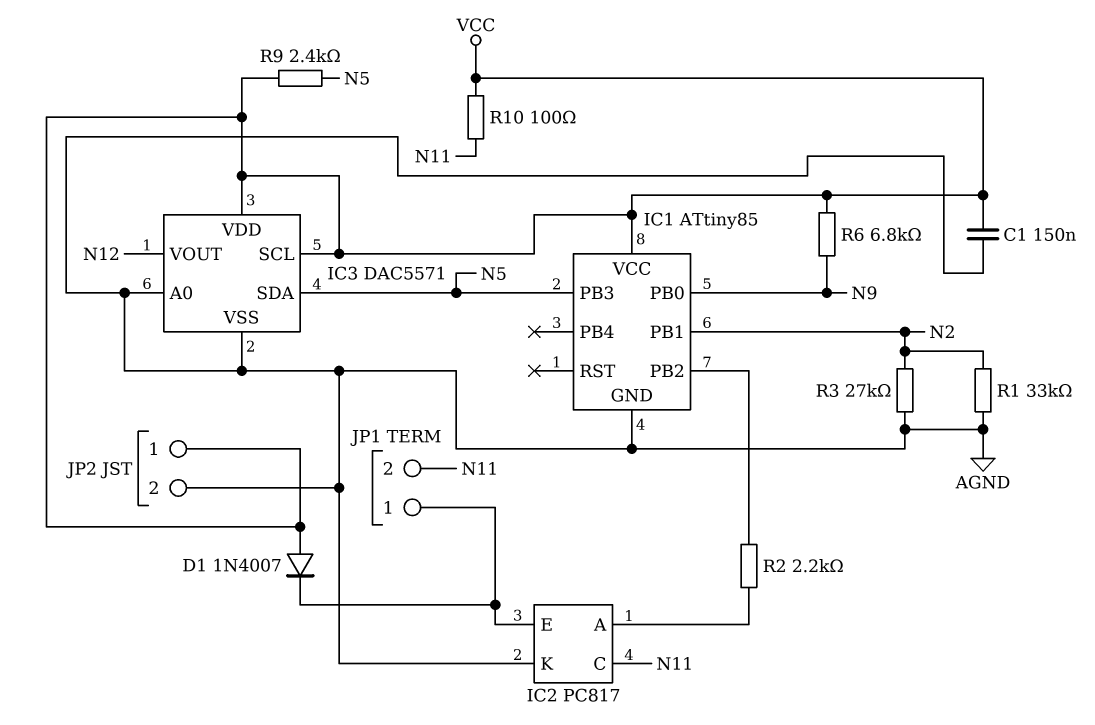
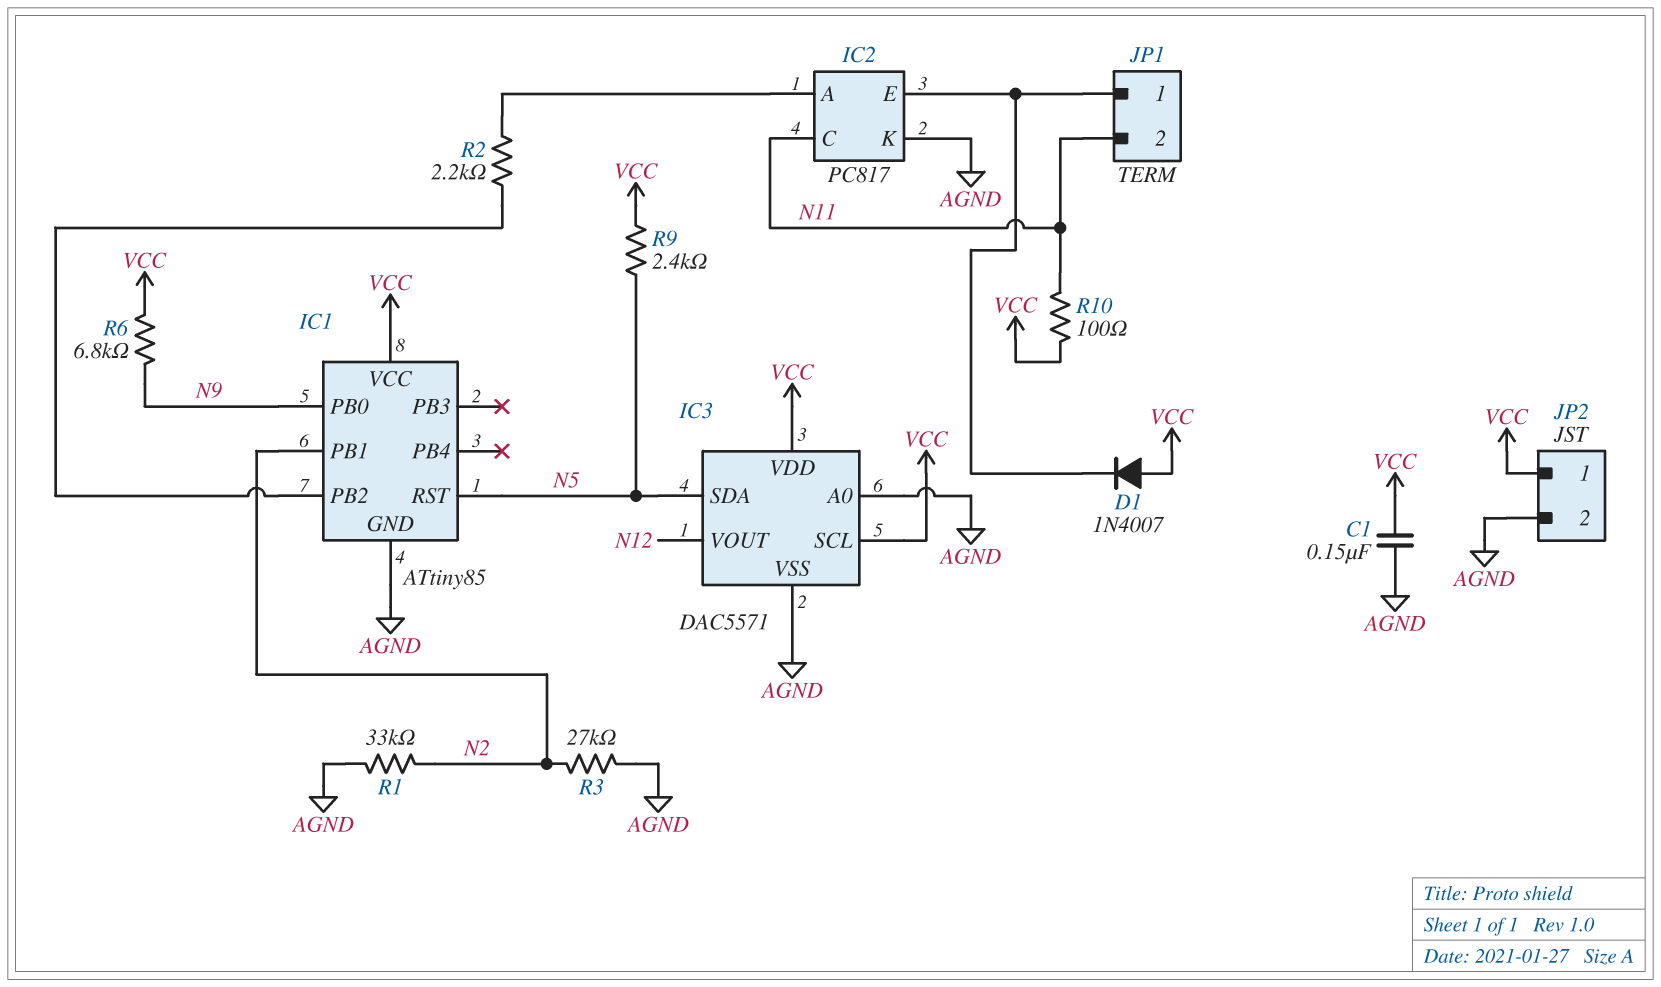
IC1 pin PB3: N5 -> none
IC1 pin RST: none -> N5

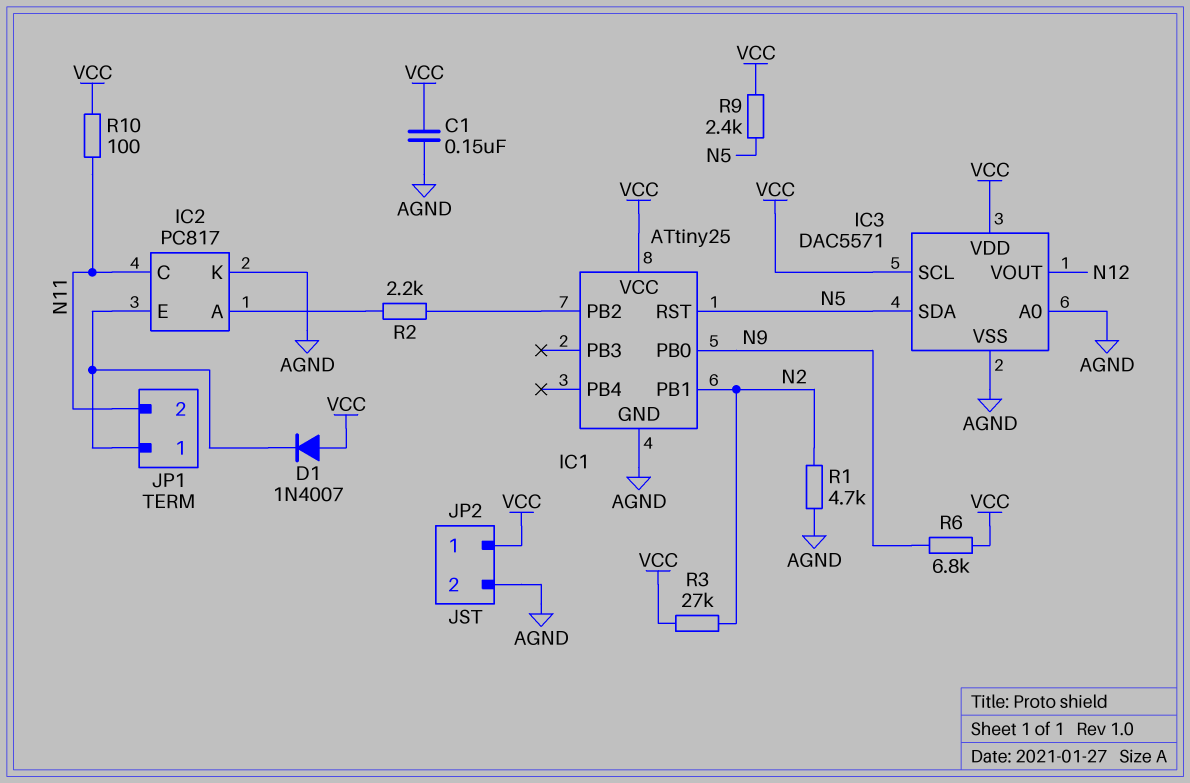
IC1: ATtiny85 -> ATtiny25
R1: 33k (AGND, N2) -> 4.7k (AGND, N2)
R3: 27k (AGND, N2) -> 27k (N2, VCC)

